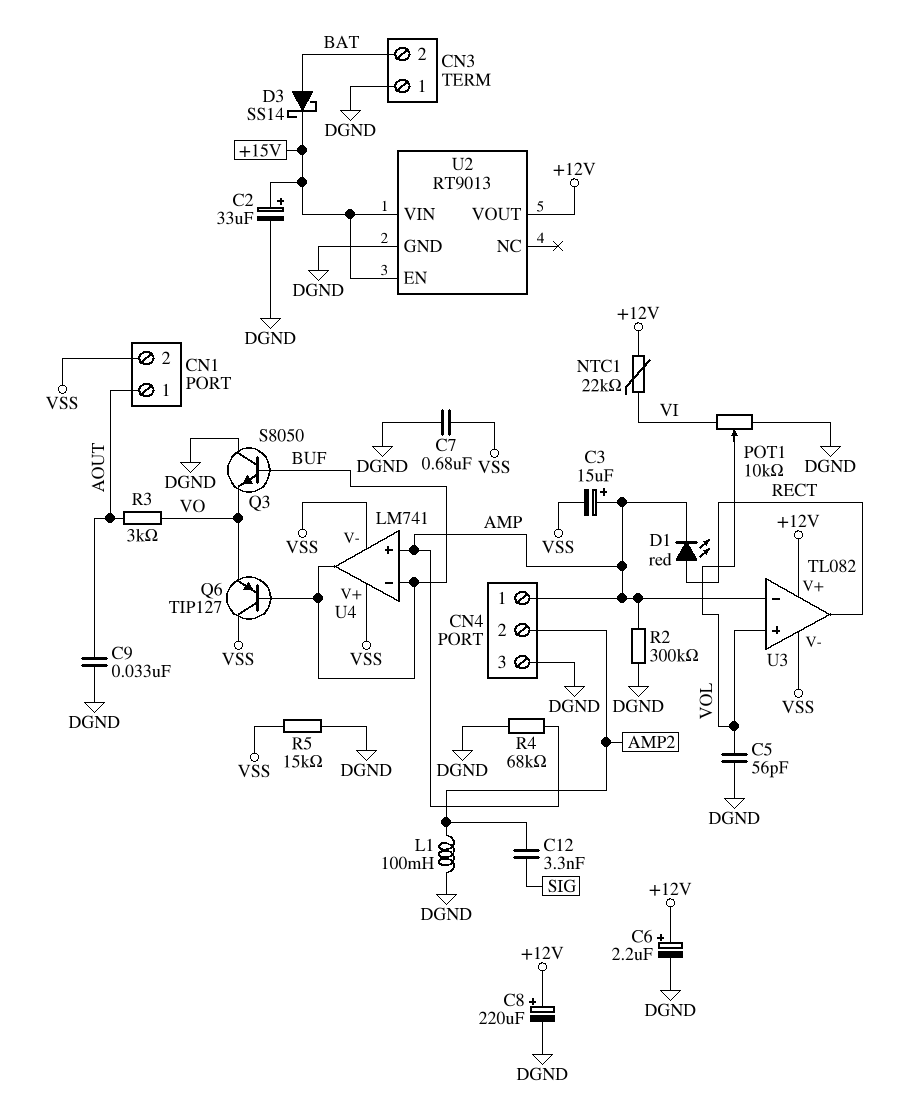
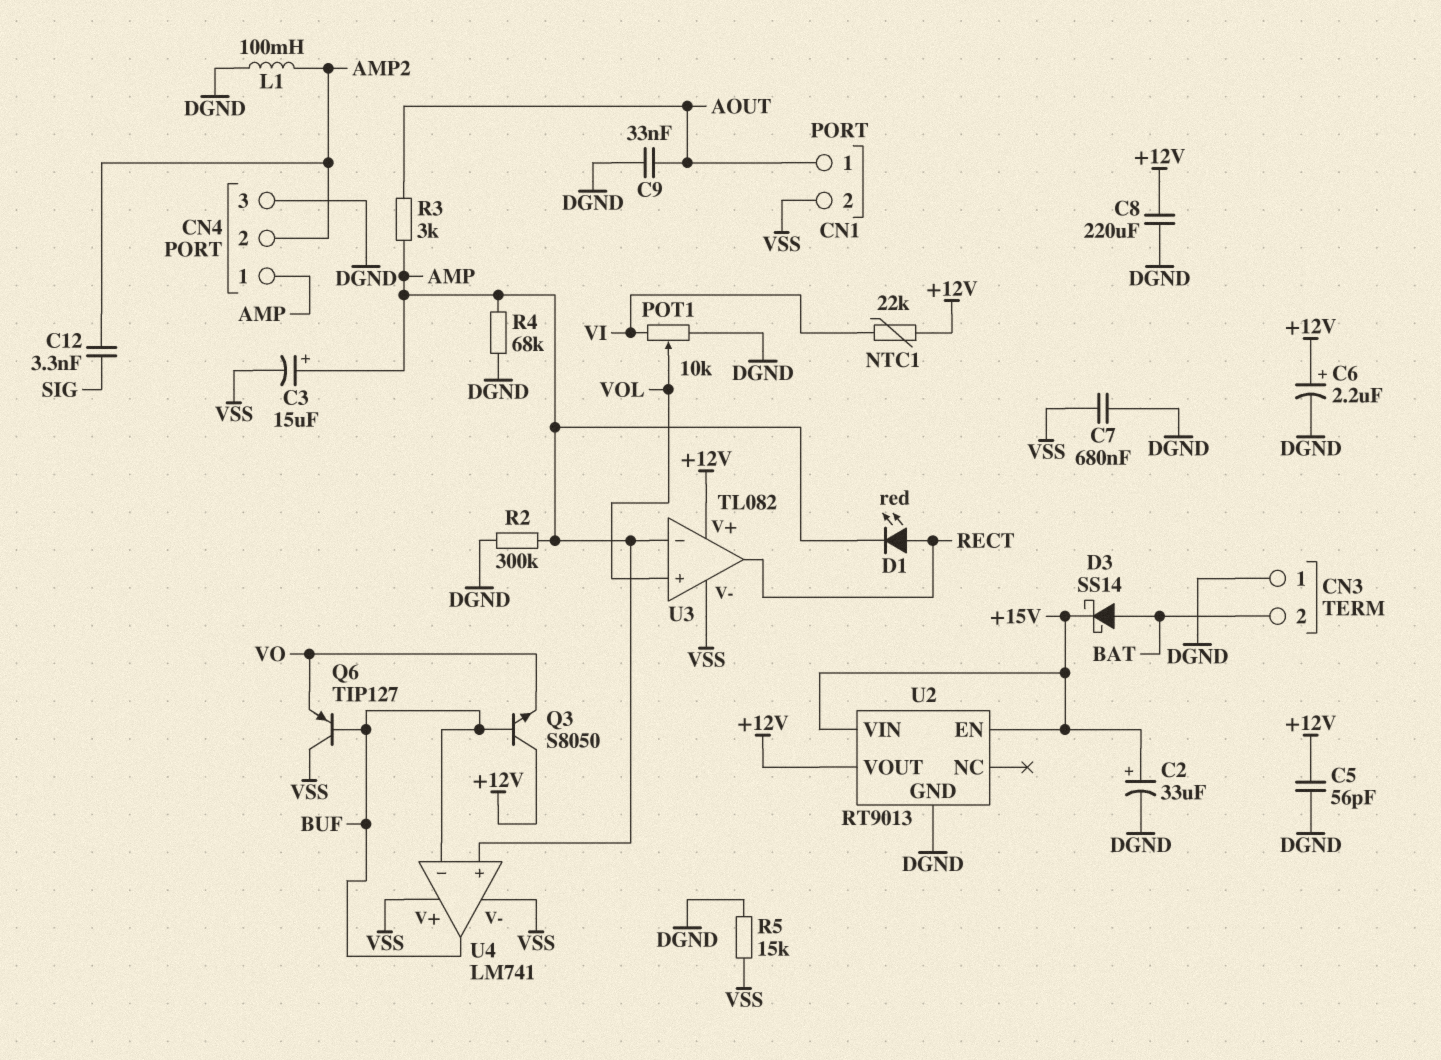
C5: 56pF (DGND, VOL) -> 56pF (+12V, DGND)
C8: 220uF (plus +12V, minus DGND) -> 220uF (+12V, DGND)
Q3: NPN S8050 (B BUF, C DGND, E VO) -> NPN S8050 (B BUF, C +12V, E VO)
R3: 3k (AOUT, VO) -> 3k (AMP, AOUT)

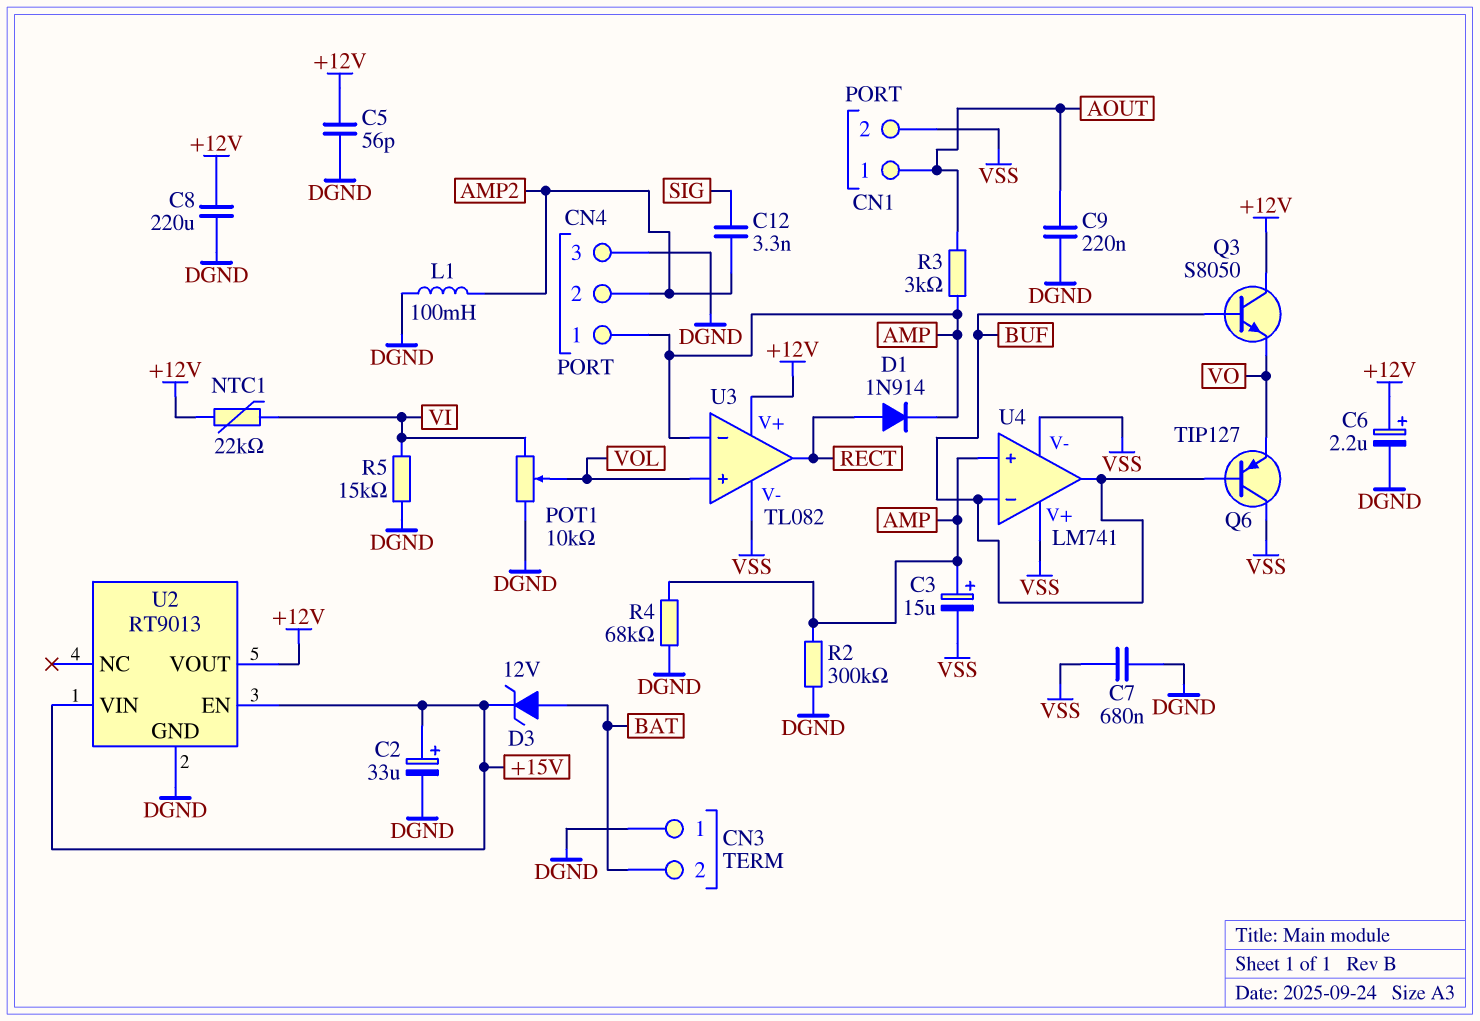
C9: 33nF (AOUT, DGND) -> 220nF (AOUT, DGND)
D1: LED red (A RECT, K AMP) -> diode 1N914 (A RECT, K AMP)
D3: schottky SS14 (A BAT, K +15V) -> zener 12V (A BAT, K +15V)
R5: 15k (DGND, VSS) -> 15k (DGND, VI)

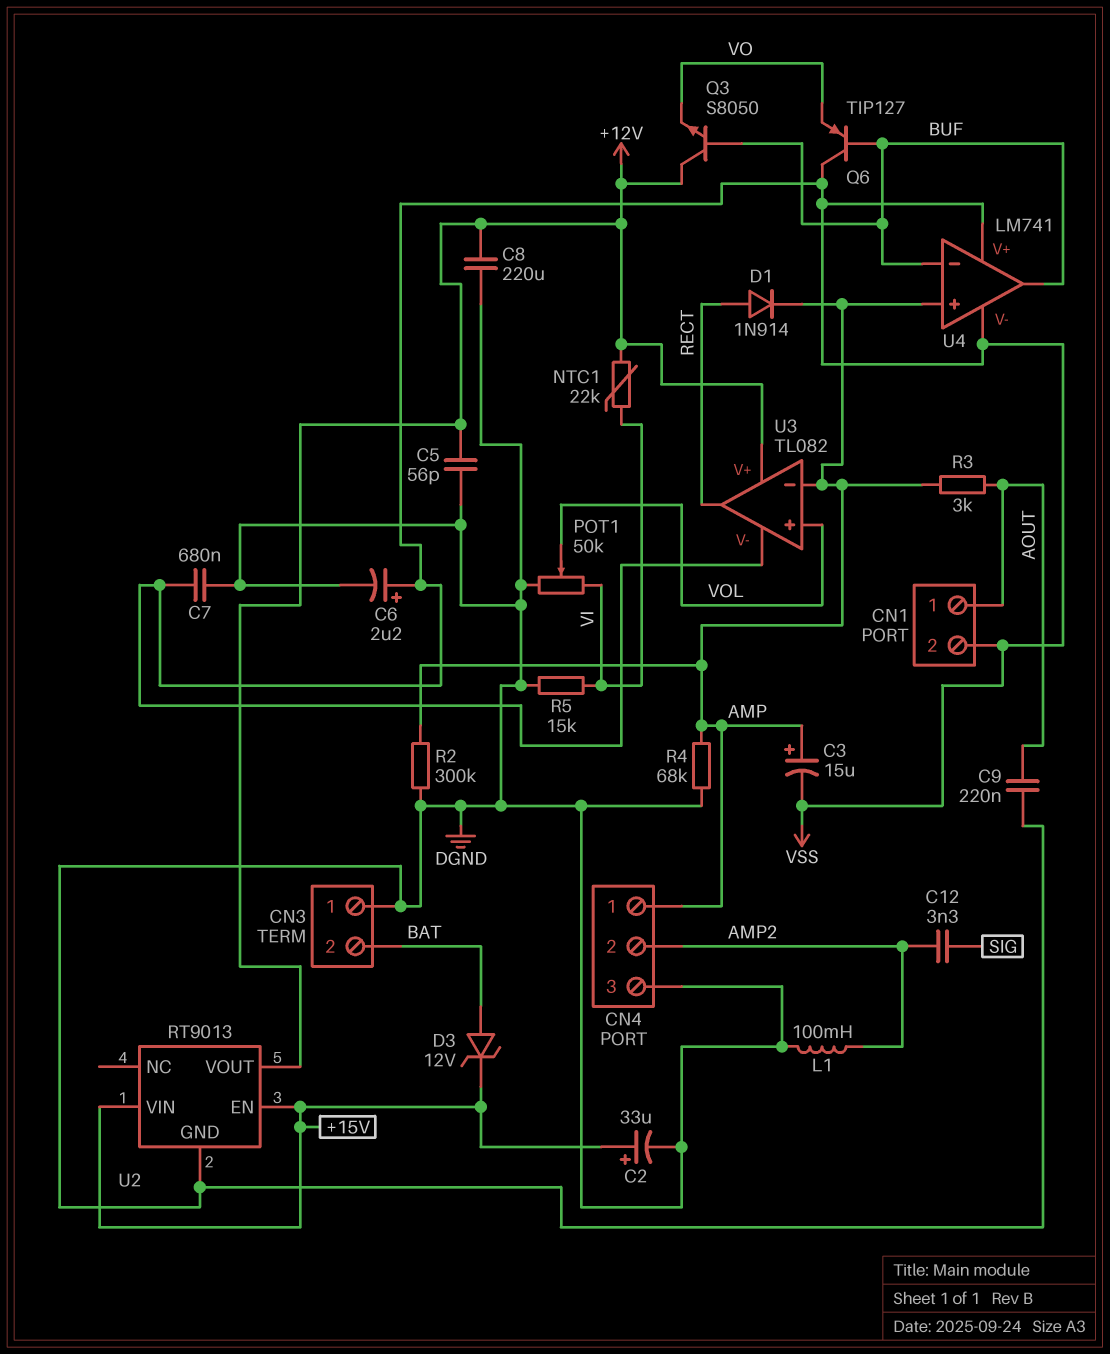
C6: 2.2uF (plus +12V, minus DGND) -> 2.2uF (plus VSS, minus DGND)
POT1: 10k (DGND, VI, wiper VOL) -> 50k (DGND, VI, wiper VOL)

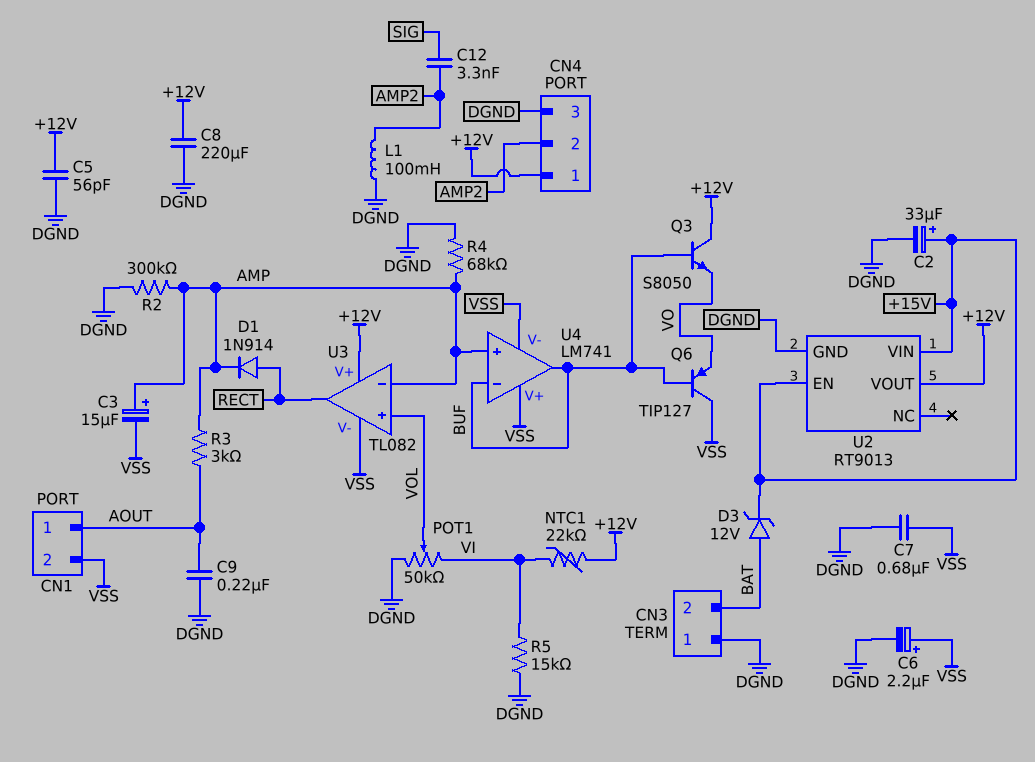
CN4 pin 1: AMP -> +12V

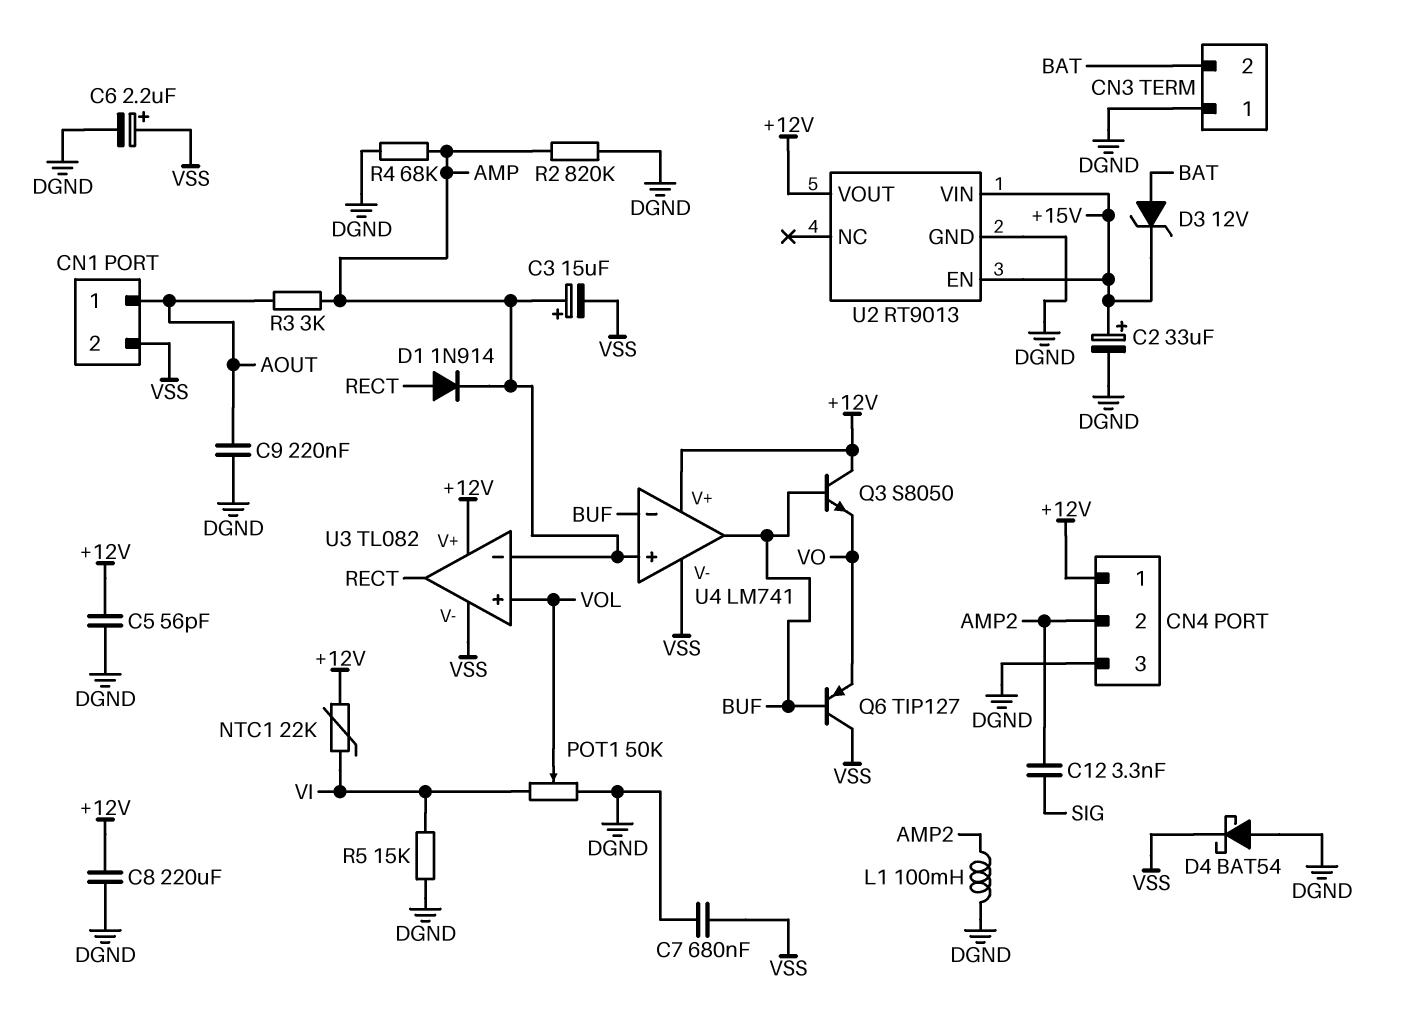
D4: none -> schottky BAT54 (A DGND, K VSS)
R2: 300k (AMP, DGND) -> 820k (AMP, DGND)
U4 pin V+: VSS -> +12V

